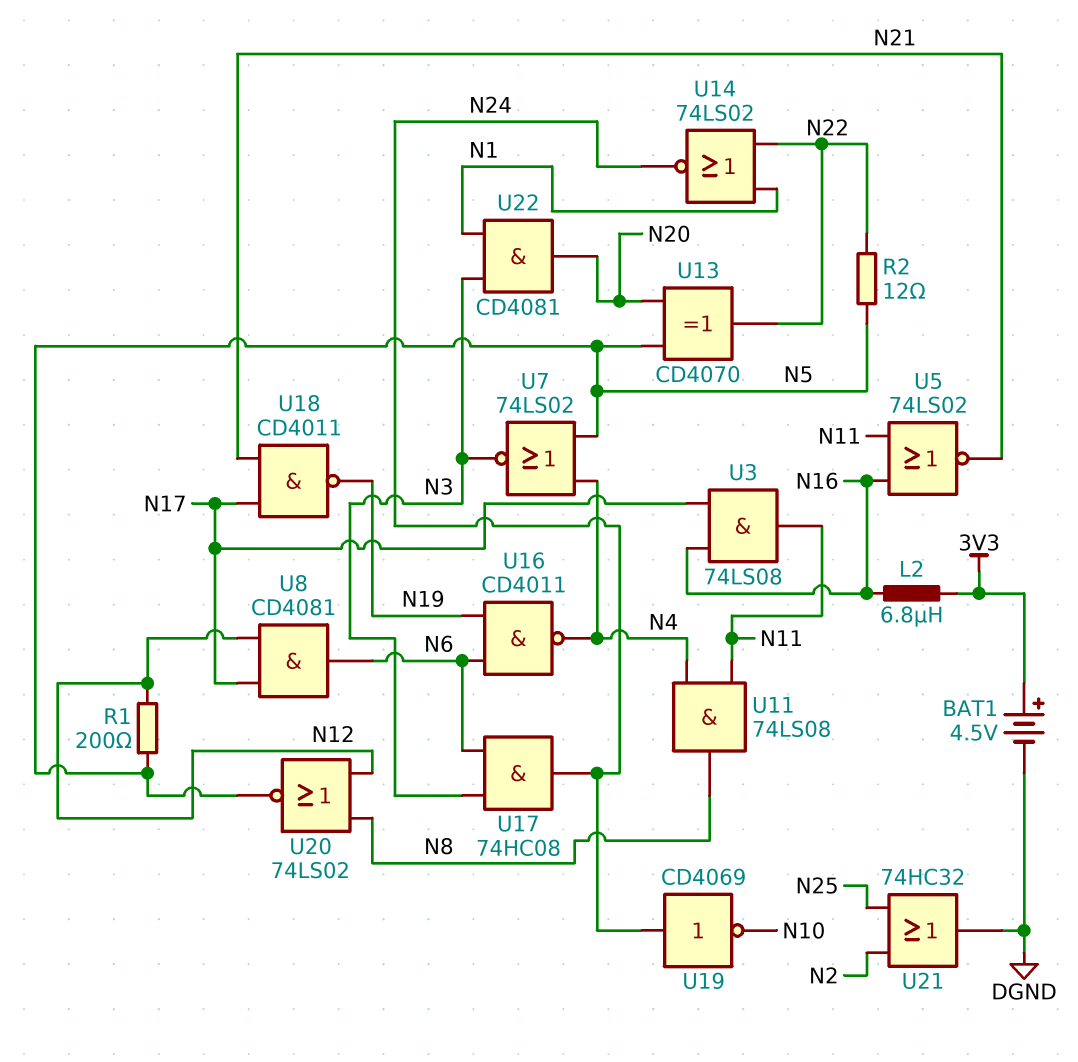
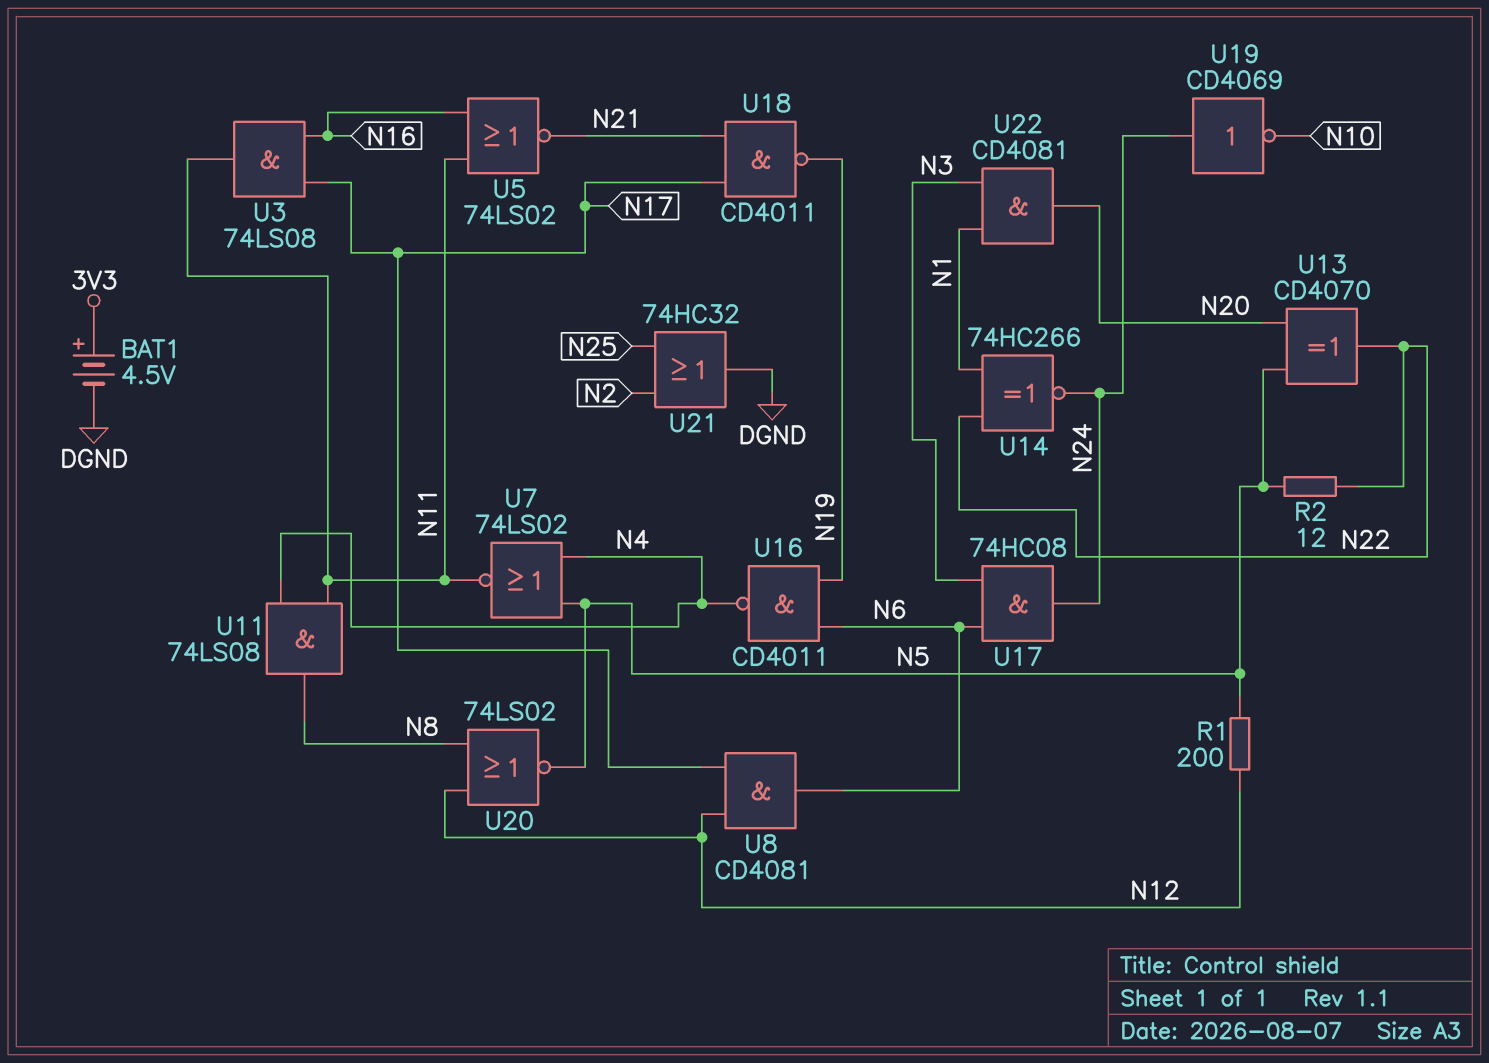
L2: 6.8uH (3V3, N16) -> none
U7: NOR 74LS02 (in N4, in N5, out N3) -> NOR 74LS02 (in N4, in N5, out N11)
U14: NOR 74LS02 (in N1, in N22, out N24) -> XNOR 74HC266 (in N1, in N22, out N24)

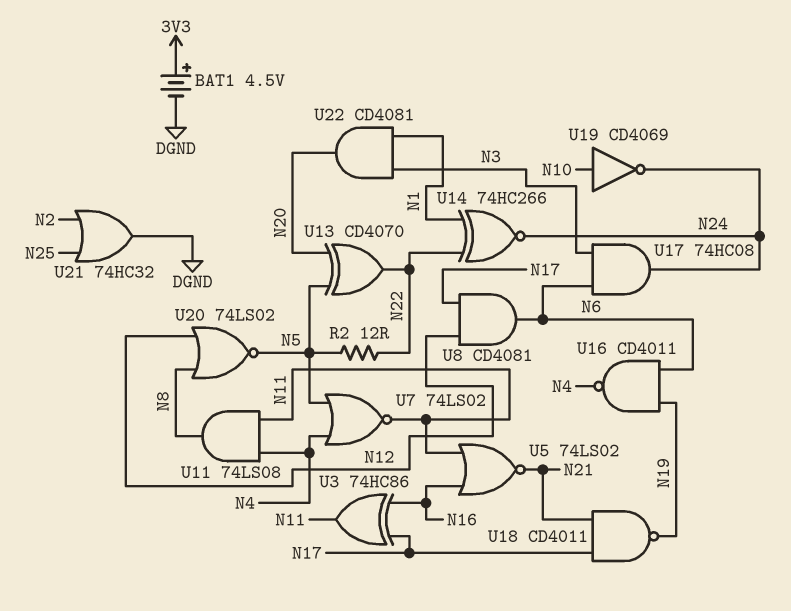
R1: 200 (N5, N12) -> none
U3: AND 74LS08 (in N16, in N17, out N11) -> XOR 74HC86 (in N16, in N17, out N11)
U19: NOT CD4069 (in N24, out N10) -> NOT CD4069 (in N10, out N24)

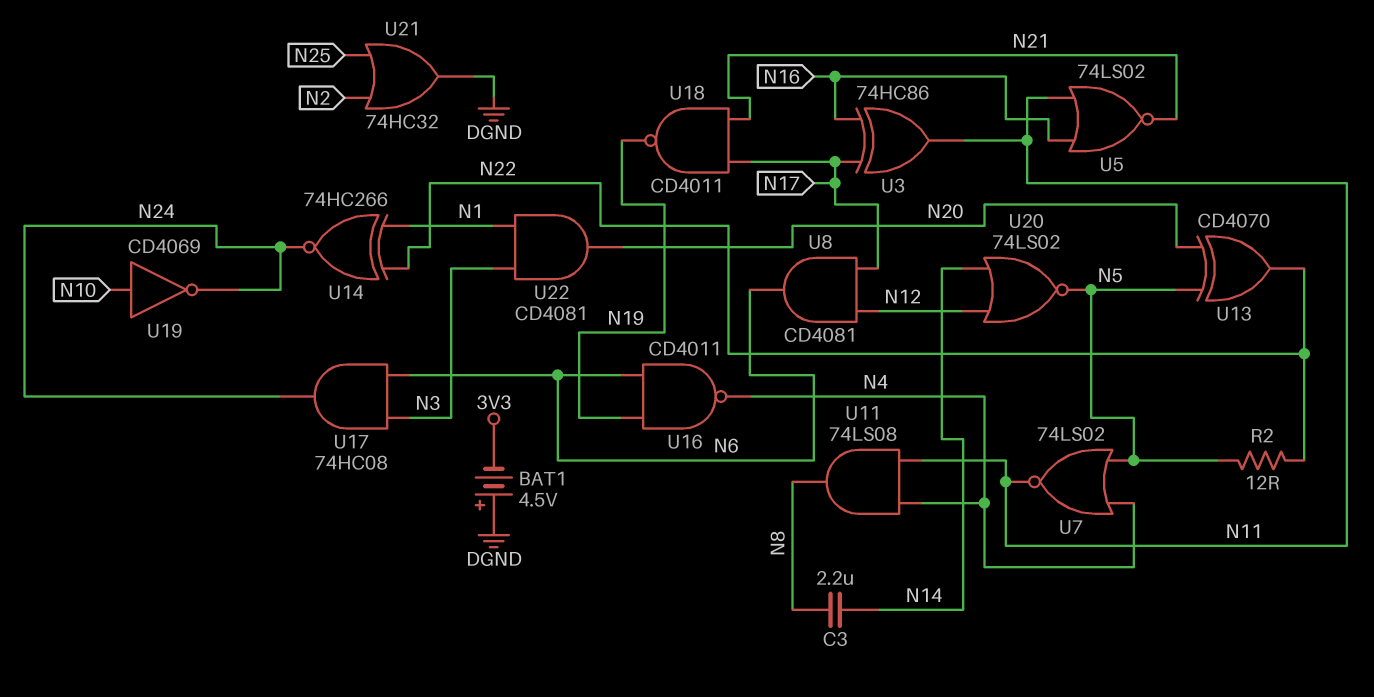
BAT1: 4.5V (plus 3V3, minus DGND) -> 4.5V (plus DGND, minus 3V3)
C3: none -> 2.2uF (N8, N14)
U20: NOR 74LS02 (in N8, in N12, out N5) -> NOR 74LS02 (in N12, in N14, out N5)

